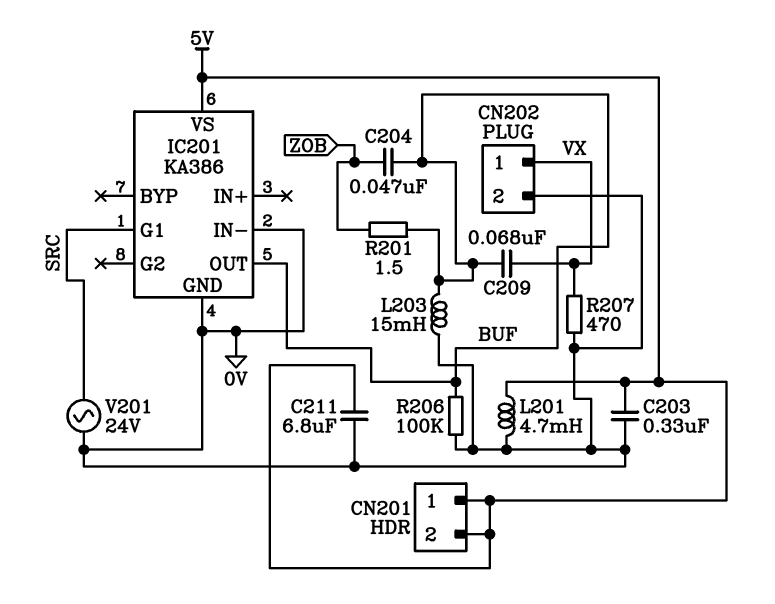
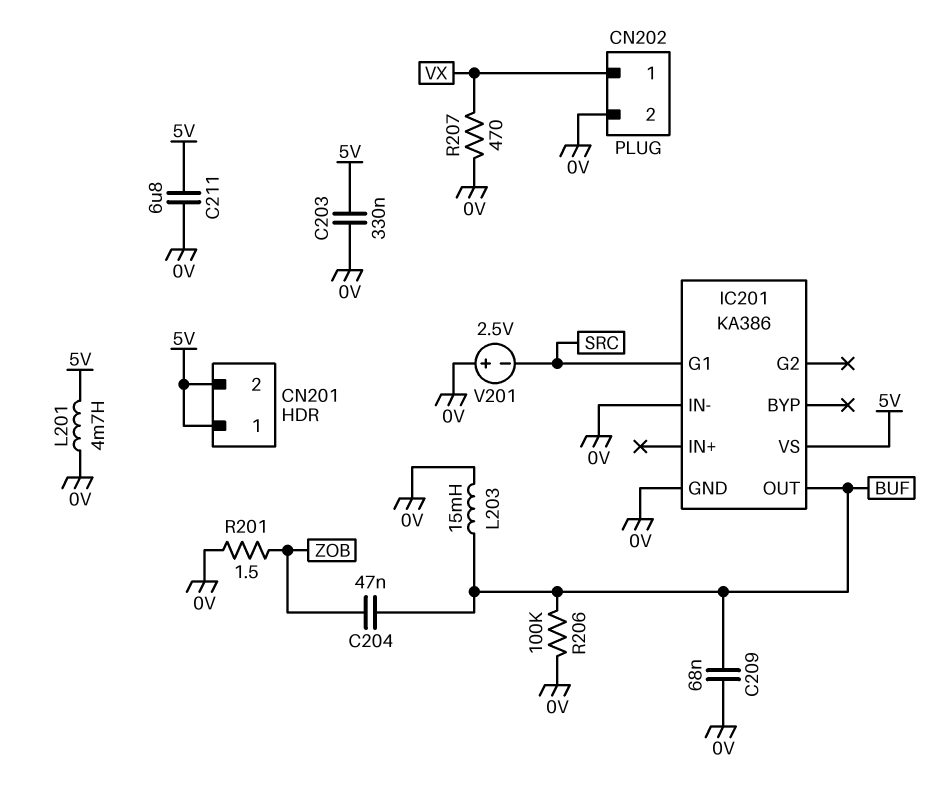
C209: 68nF (BUF, VX) -> 68nF (0V, BUF)
R201: 1.5 (BUF, ZOB) -> 1.5 (0V, ZOB)
V201: AC 24V (0V, SRC) -> 2.5V (plus 0V, minus SRC)

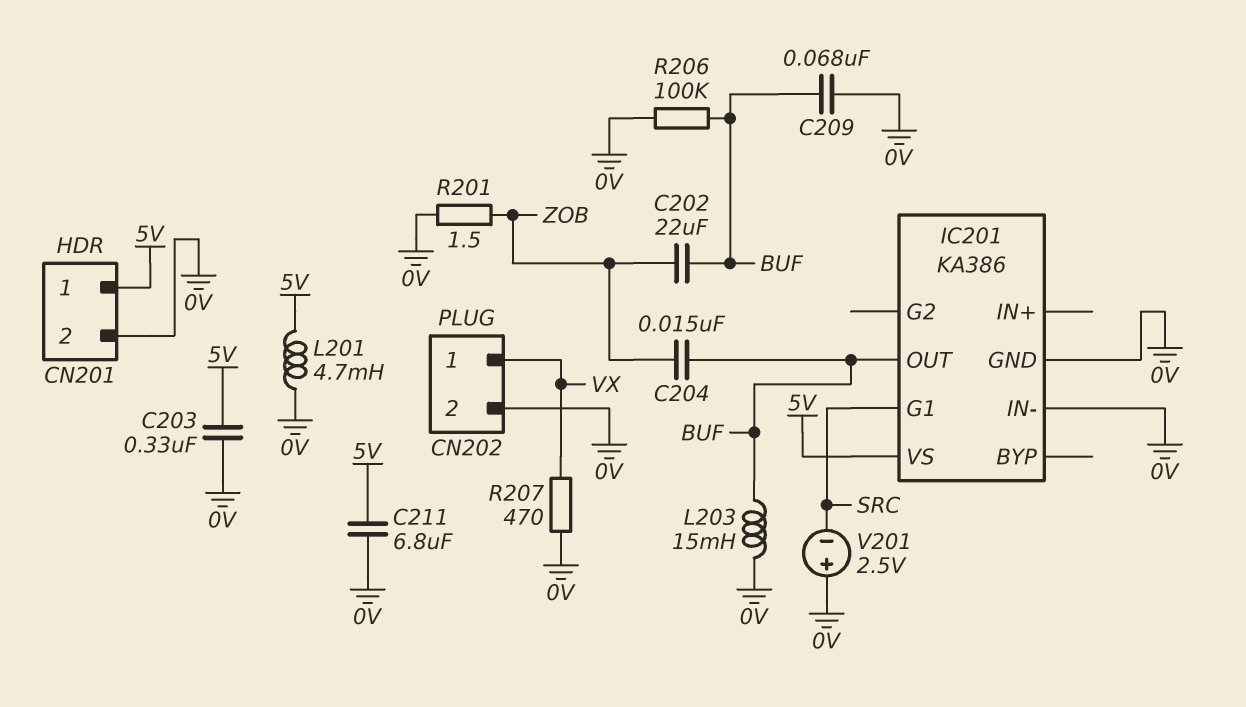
C202: none -> 22uF (BUF, ZOB)
C204: 47nF (BUF, ZOB) -> 15nF (BUF, ZOB)
CN201 pin 2: 5V -> 0V

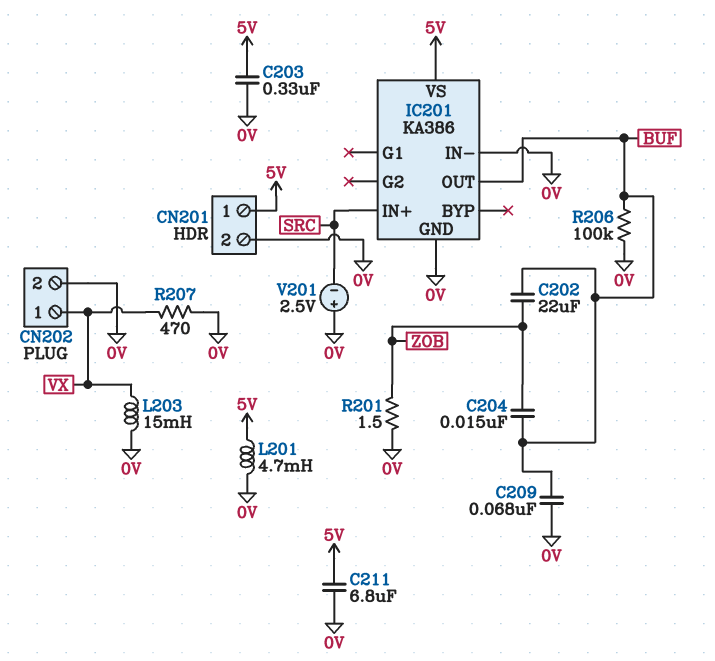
IC201 pin G1: SRC -> none
IC201 pin IN+: none -> SRC
L203: 15mH (0V, BUF) -> 15mH (0V, VX)

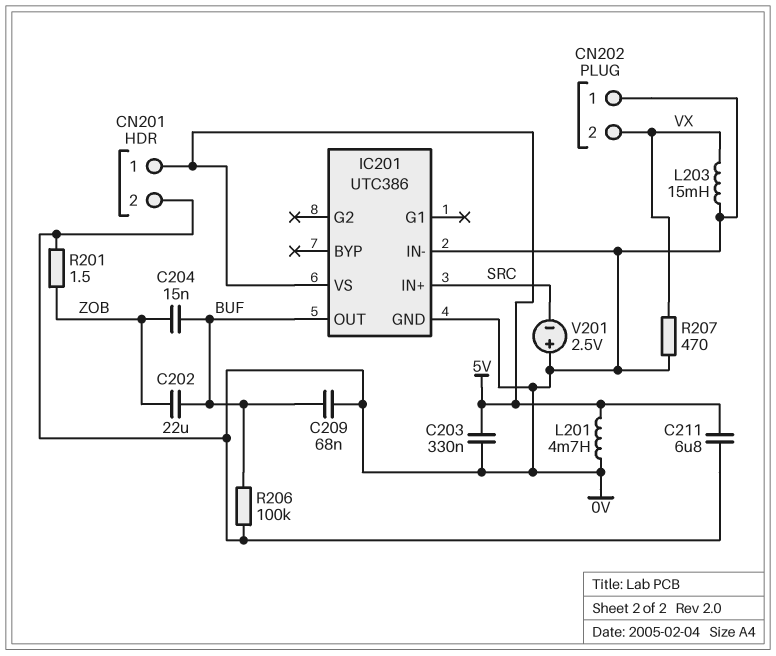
CN202 pin 1: VX -> 0V
CN202 pin 2: 0V -> VX
IC201: KA386 -> UTC386

